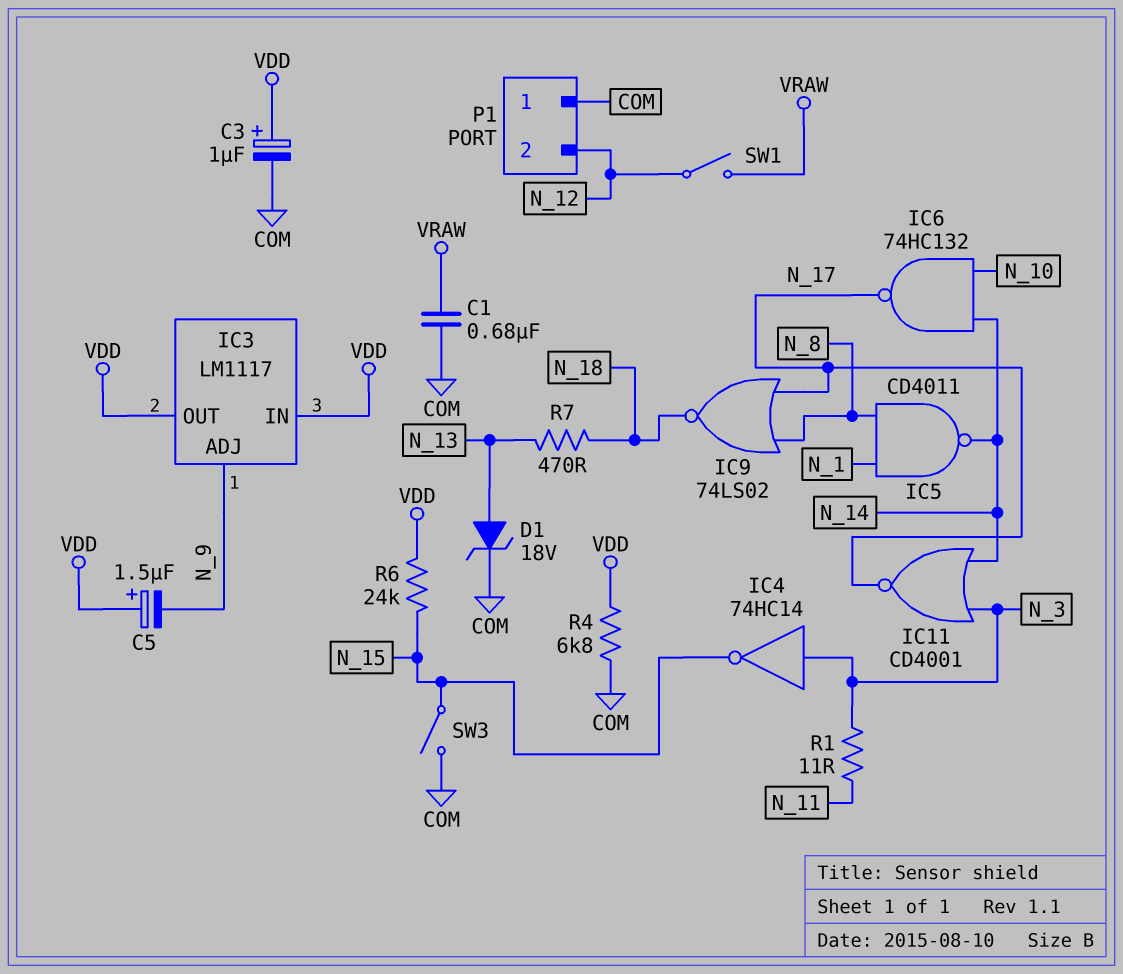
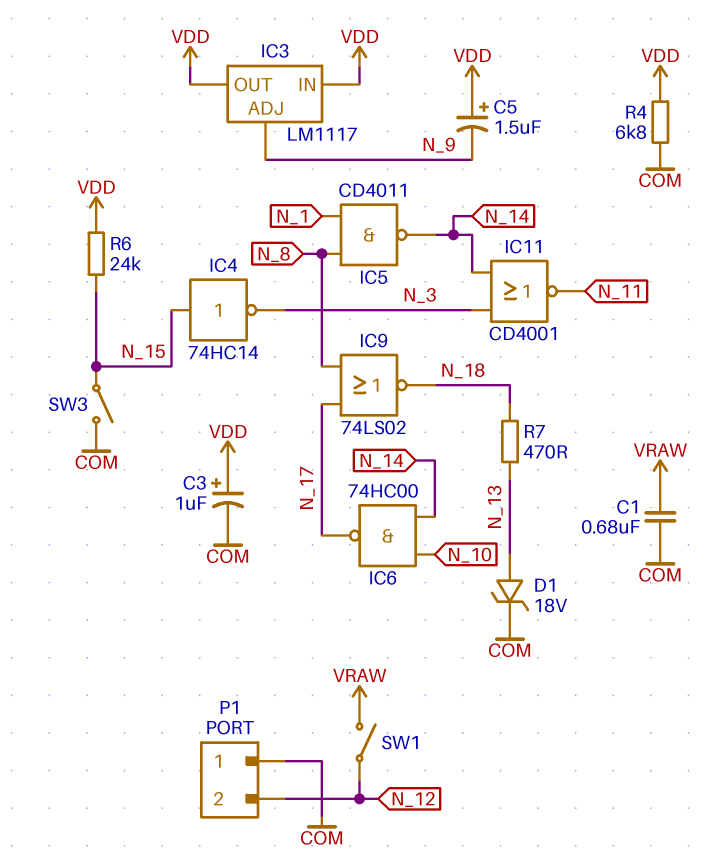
IC4: NOT 74HC14 (in N_3, out N_15) -> NOT 74HC14 (in N_15, out N_3)
IC6: NAND 74HC132 (in N_10, in N_14, out N_17) -> NAND 74HC00 (in N_10, in N_14, out N_17)
IC11: NOR CD4001 (in N_3, in N_14, out N_17) -> NOR CD4001 (in N_3, in N_14, out N_11)
R1: 11 (N_3, N_11) -> none

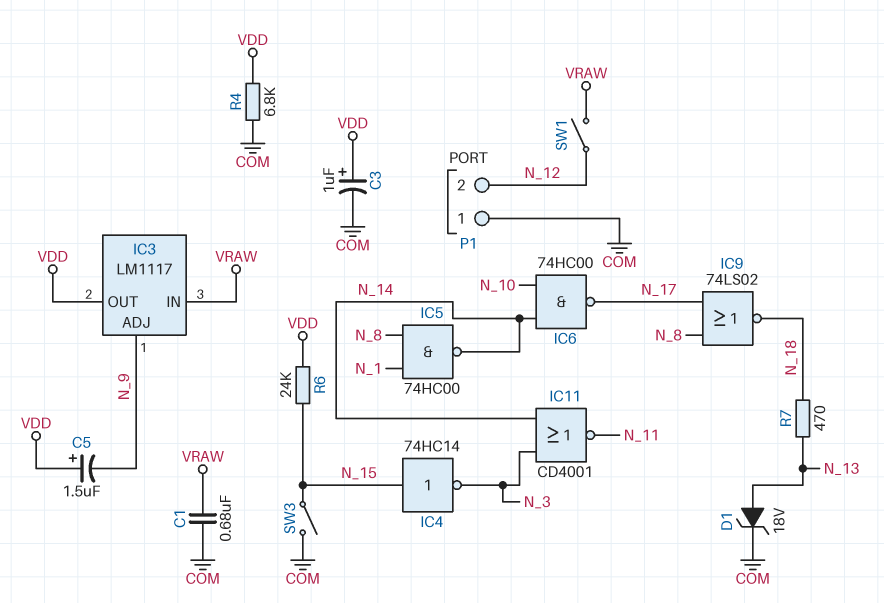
IC3 pin IN: VDD -> VRAW
IC5: NAND CD4011 (in N_1, in N_8, out N_14) -> NAND 74HC00 (in N_1, in N_8, out N_14)

